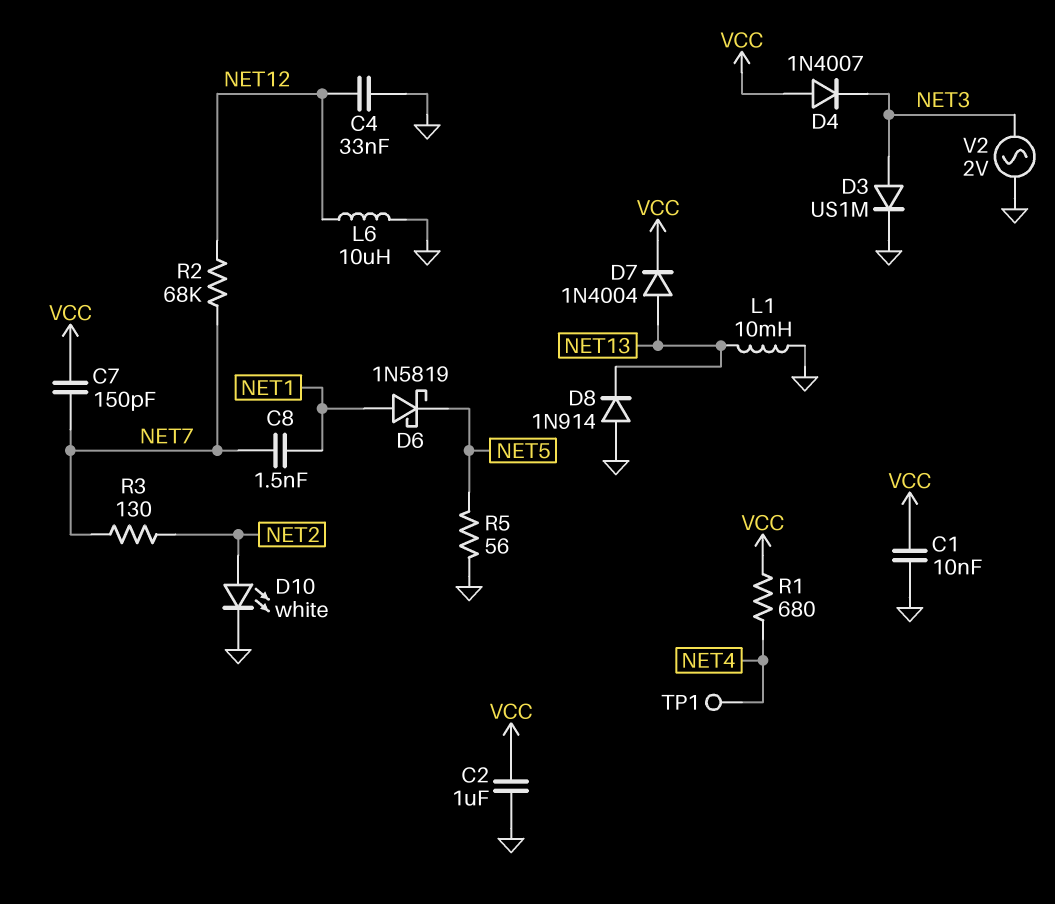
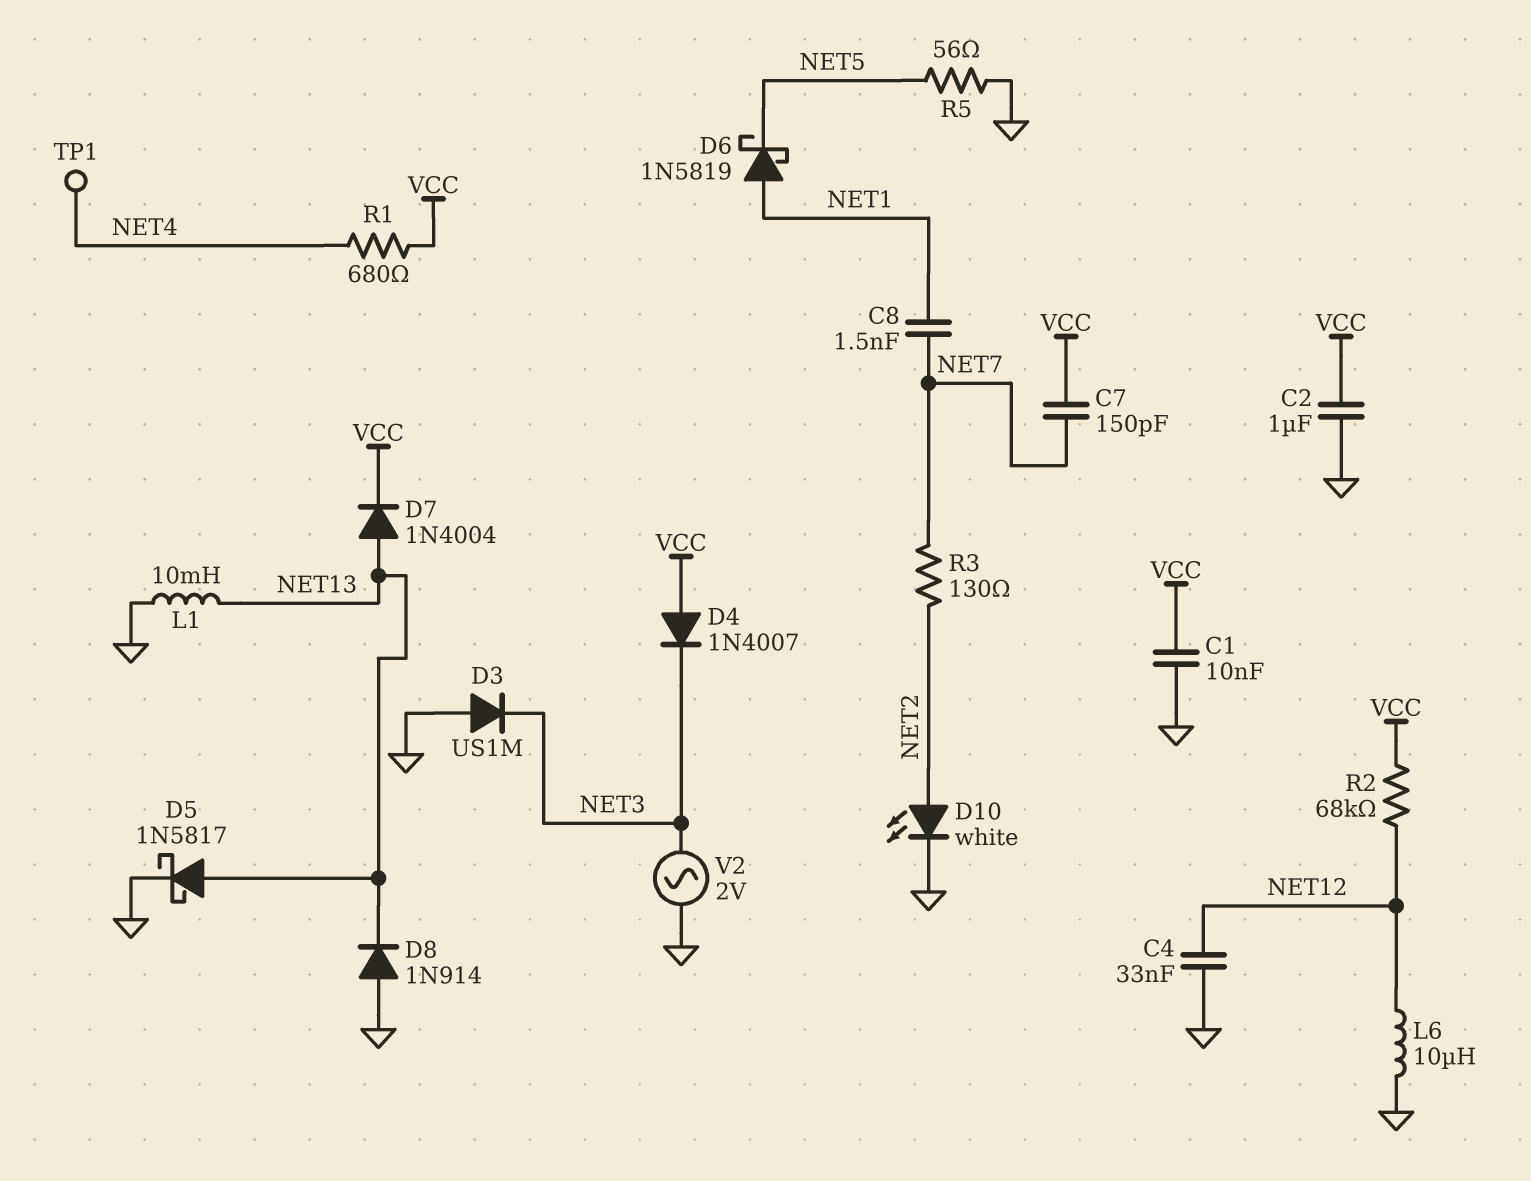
D3: diode US1M (A NET3, K GND) -> diode US1M (A GND, K NET3)
D5: none -> schottky 1N5817 (A NET13, K GND)
R2: 68k (NET7, NET12) -> 68k (NET12, VCC)

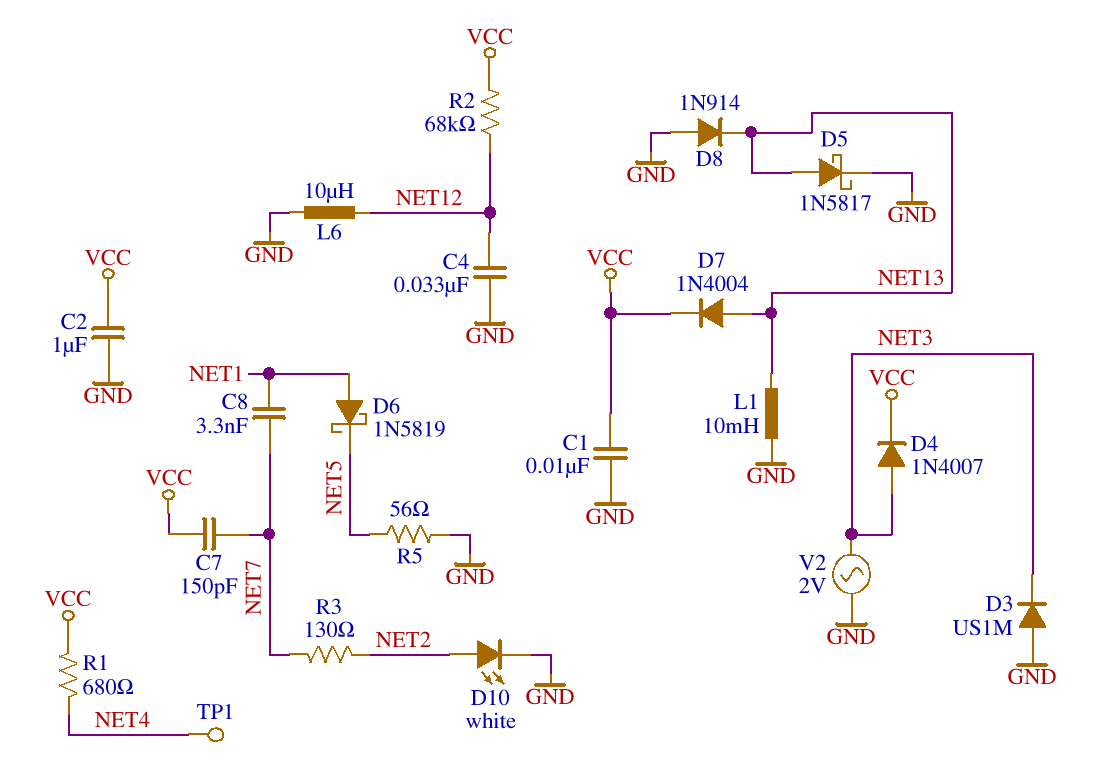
C8: 1.5nF (NET1, NET7) -> 3.3nF (NET1, NET7)
D4: diode 1N4007 (A VCC, K NET3) -> diode 1N4007 (A NET3, K VCC)

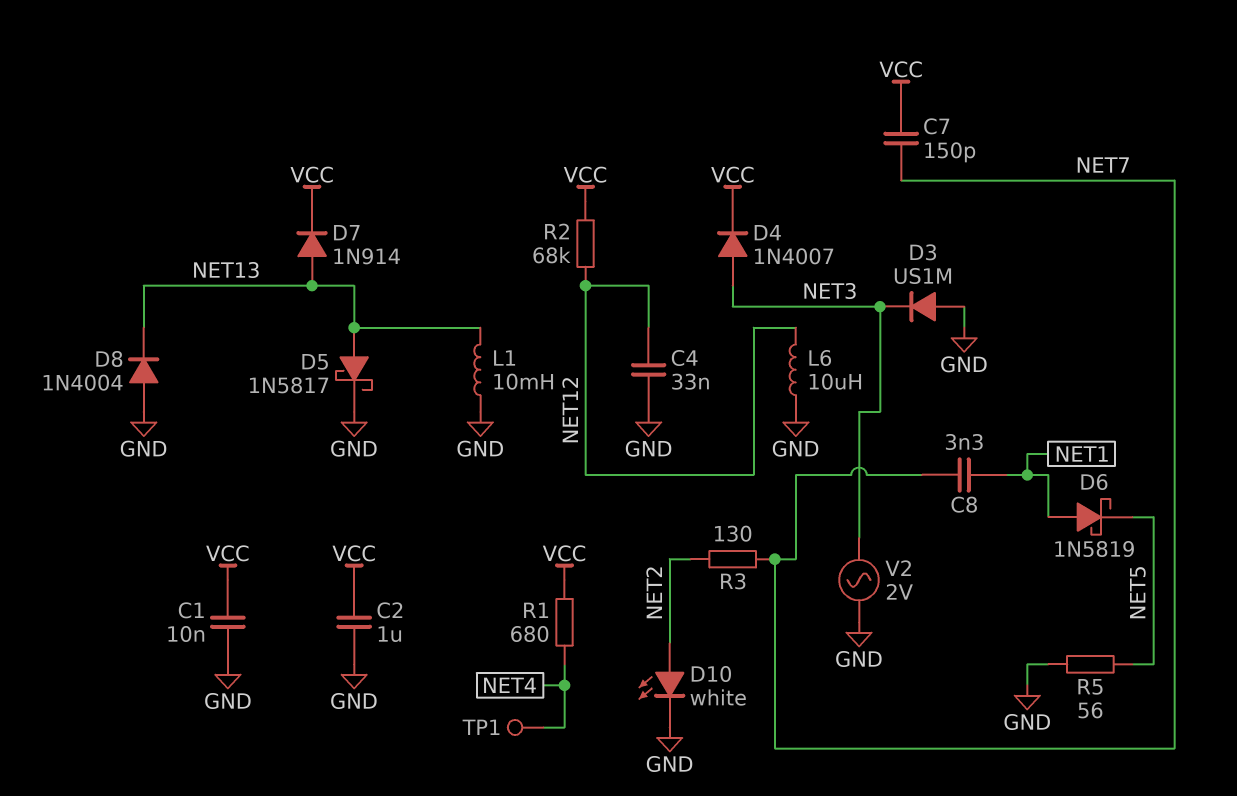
D7: diode 1N4004 (A NET13, K VCC) -> diode 1N914 (A NET13, K VCC)
D8: diode 1N914 (A GND, K NET13) -> diode 1N4004 (A GND, K NET13)

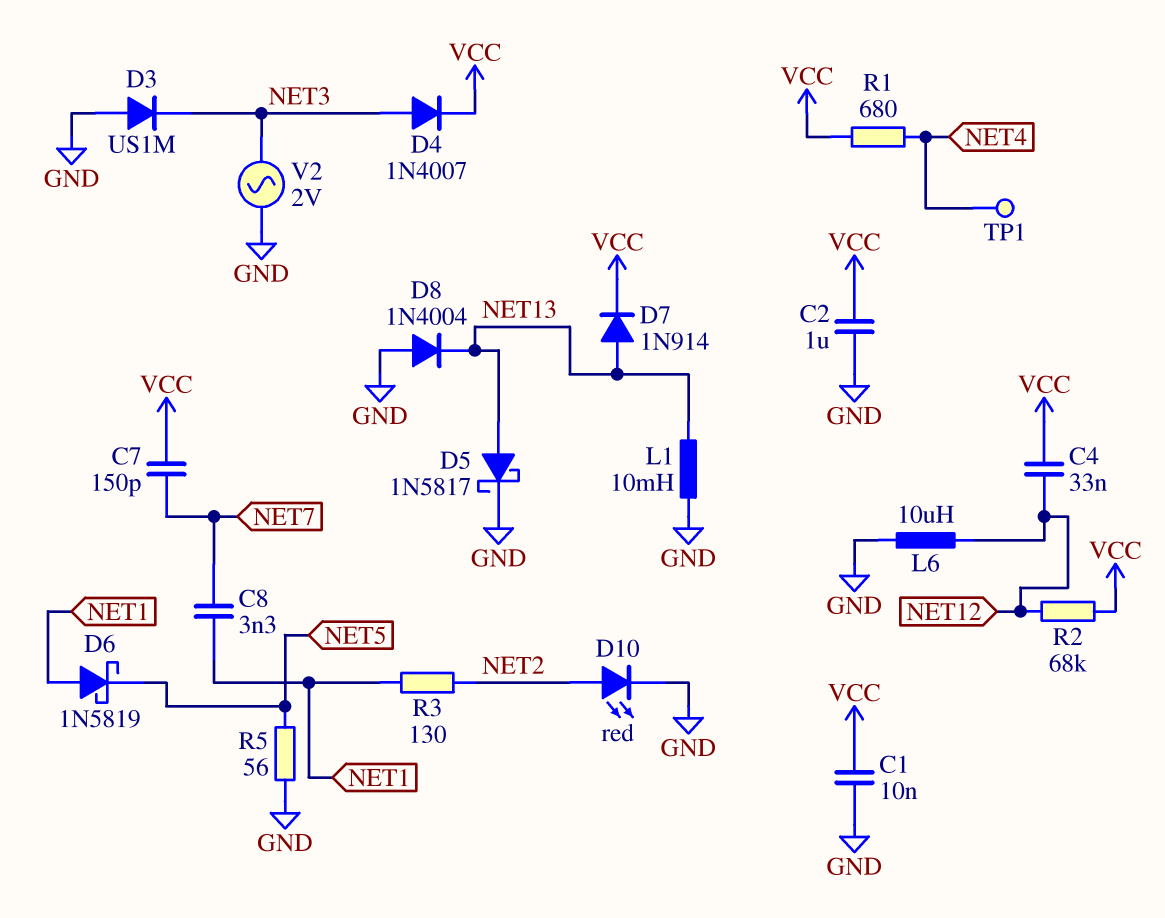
C4: 33nF (GND, NET12) -> 33nF (NET12, VCC)
D10: LED white (A NET2, K GND) -> LED red (A NET2, K GND)
R3: 130 (NET2, NET7) -> 130 (NET1, NET2)

